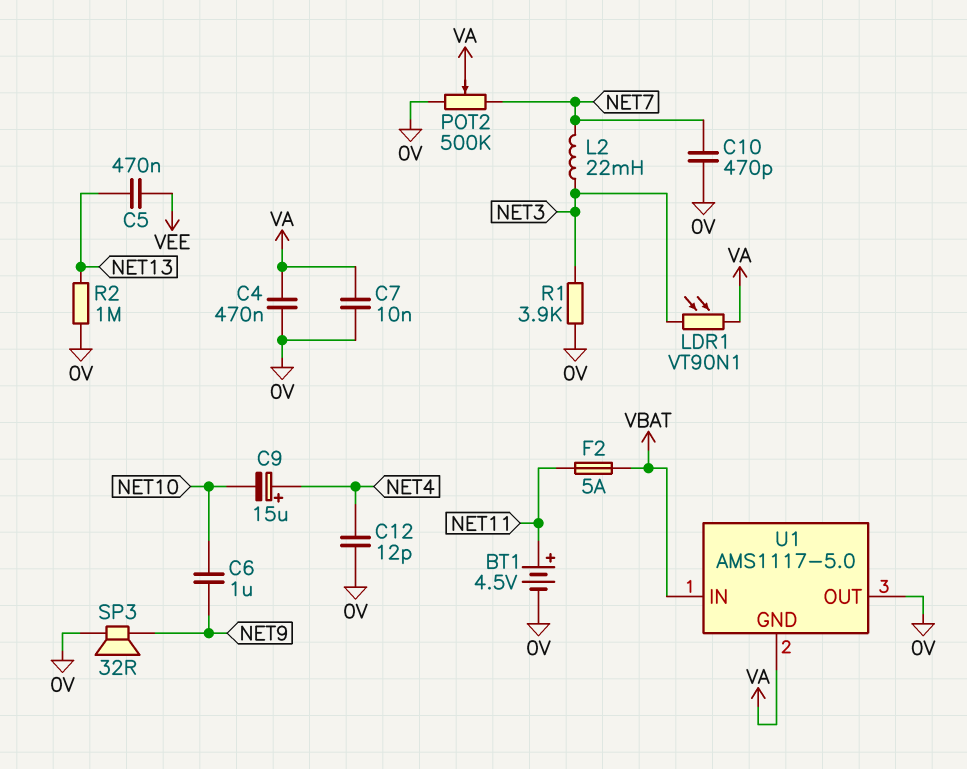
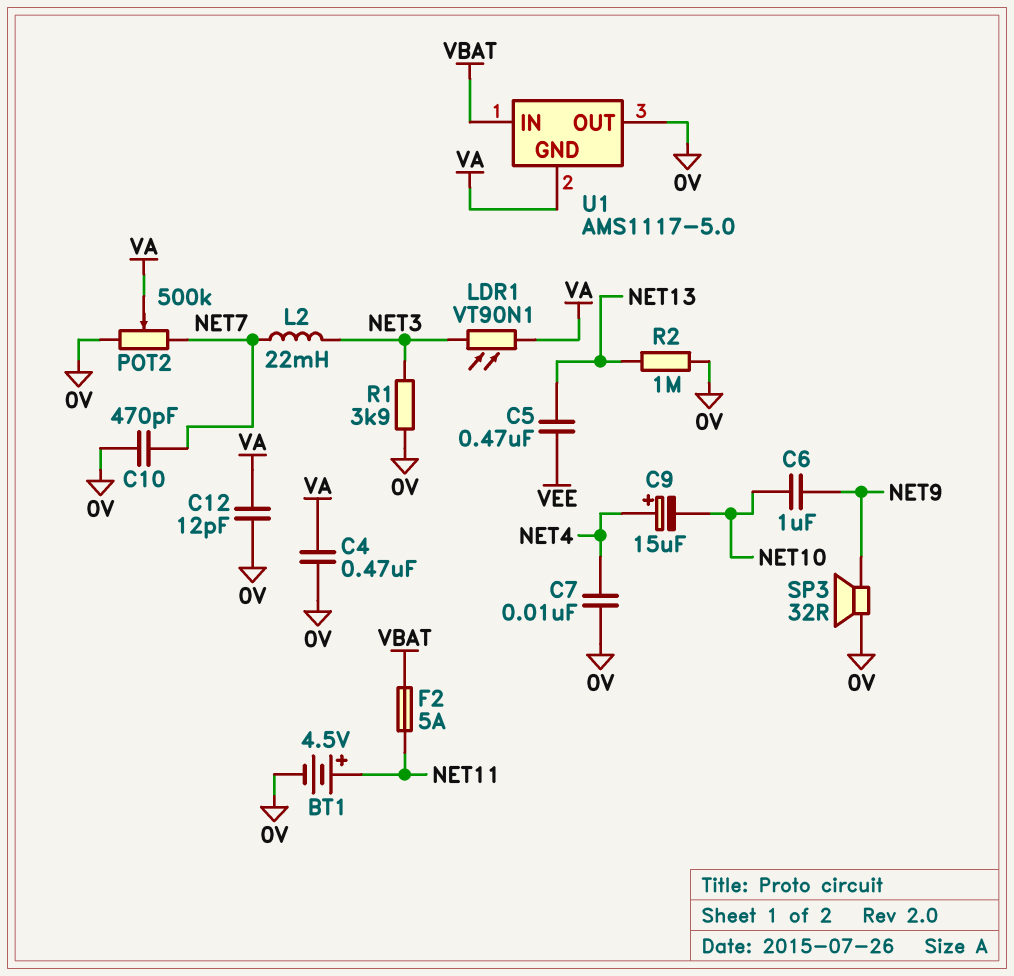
C7: 10nF (0V, VA) -> 10nF (0V, NET4)
C12: 12pF (0V, NET4) -> 12pF (0V, VA)

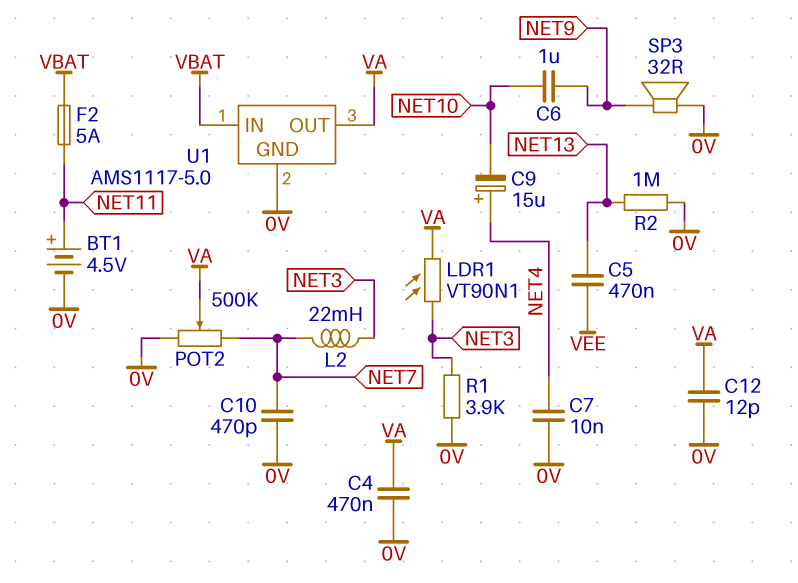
U1 pin GND: VA -> 0V
U1 pin OUT: 0V -> VA

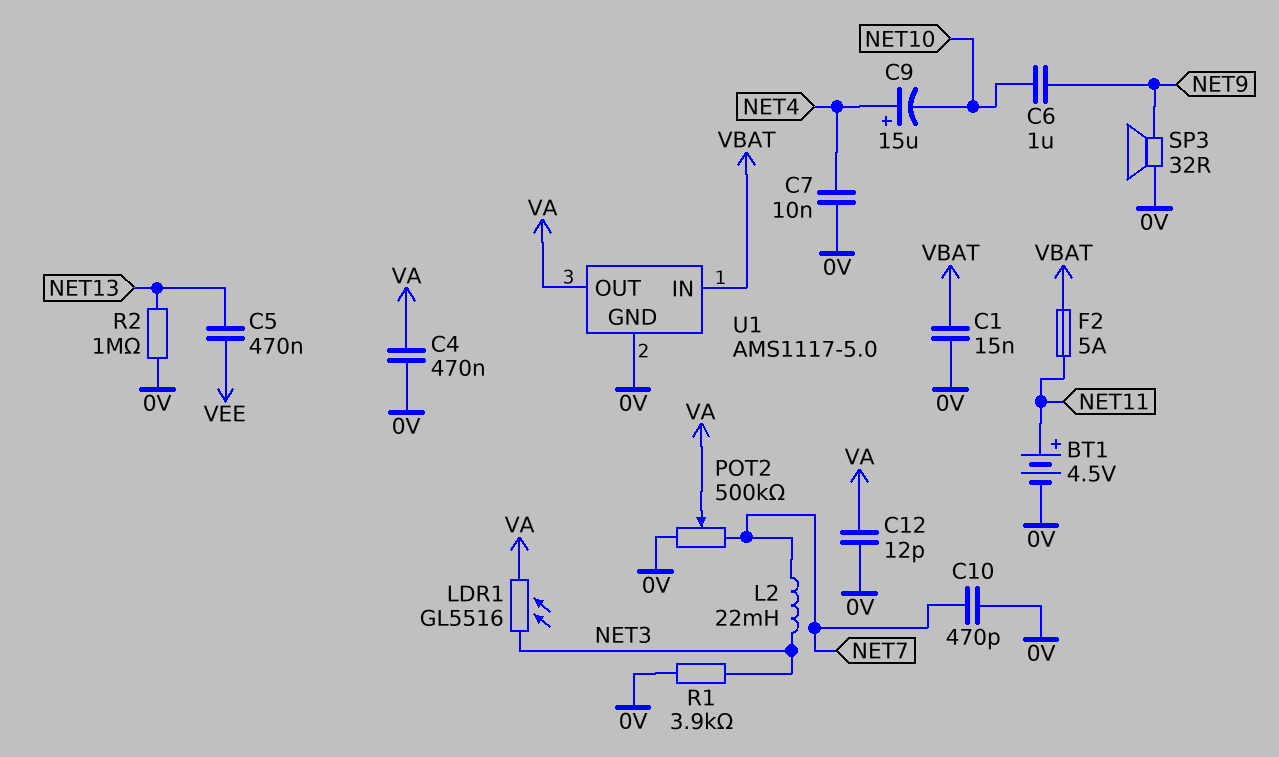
C1: none -> 15nF (0V, VBAT)
LDR1: VT90N1 (NET3, VA) -> GL5516 (NET3, VA)

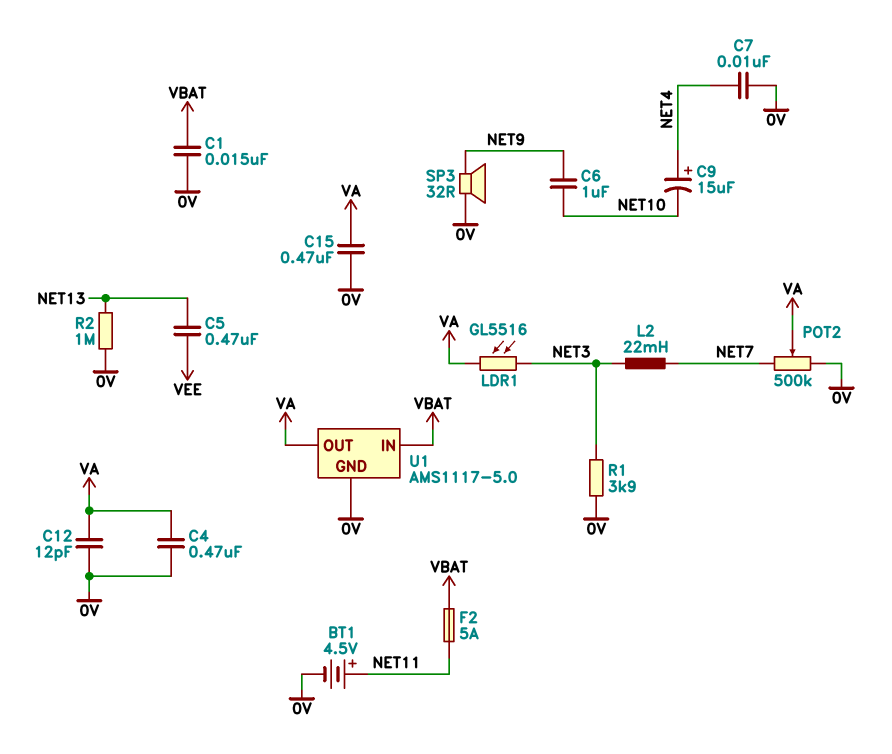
C10: 470pF (0V, NET7) -> none
C15: none -> 470nF (0V, VA)

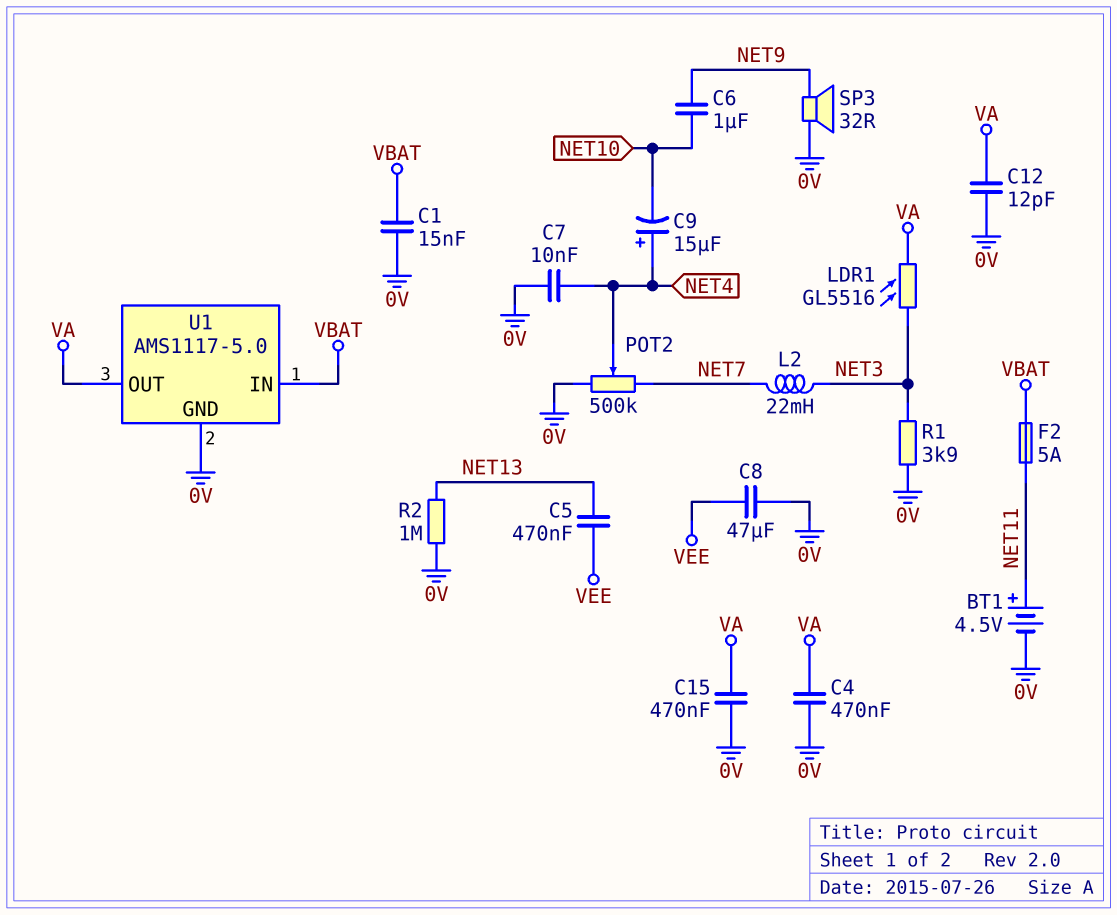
C8: none -> 47uF (0V, VEE)
POT2: 500k (0V, NET7, wiper VA) -> 500k (0V, NET7, wiper NET4)

